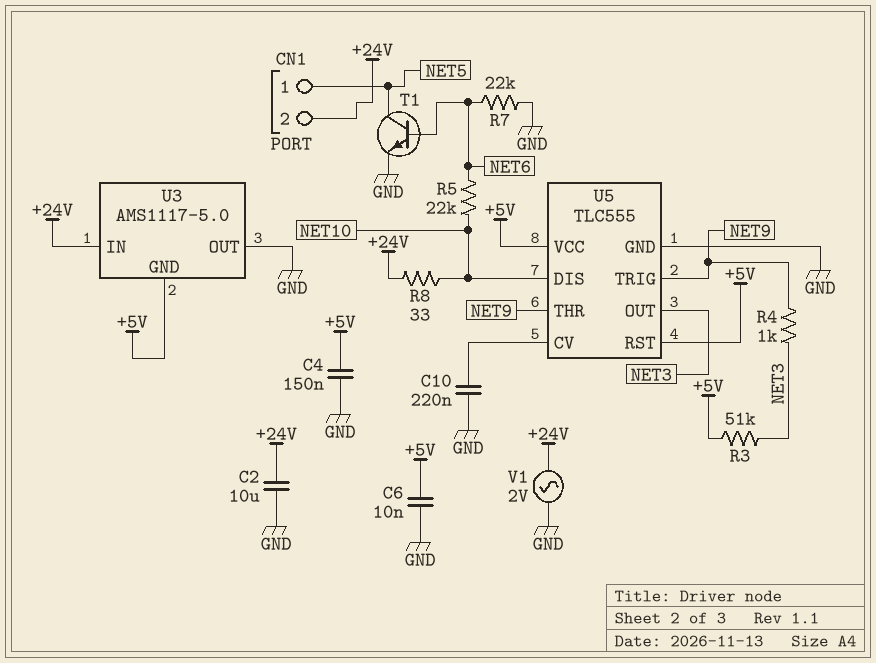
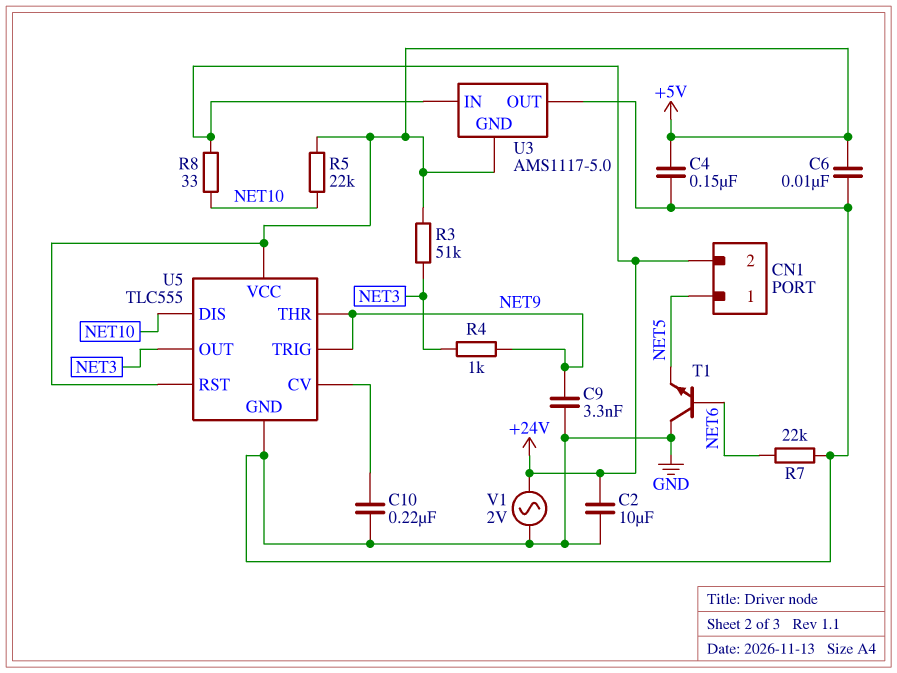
C9: none -> 3.3nF (GND, NET9)
R5: 22k (NET6, NET10) -> 22k (+5V, NET10)
T1: NPN (B NET6, C NET5, E GND) -> NPN (B NET6, C GND, E NET5)

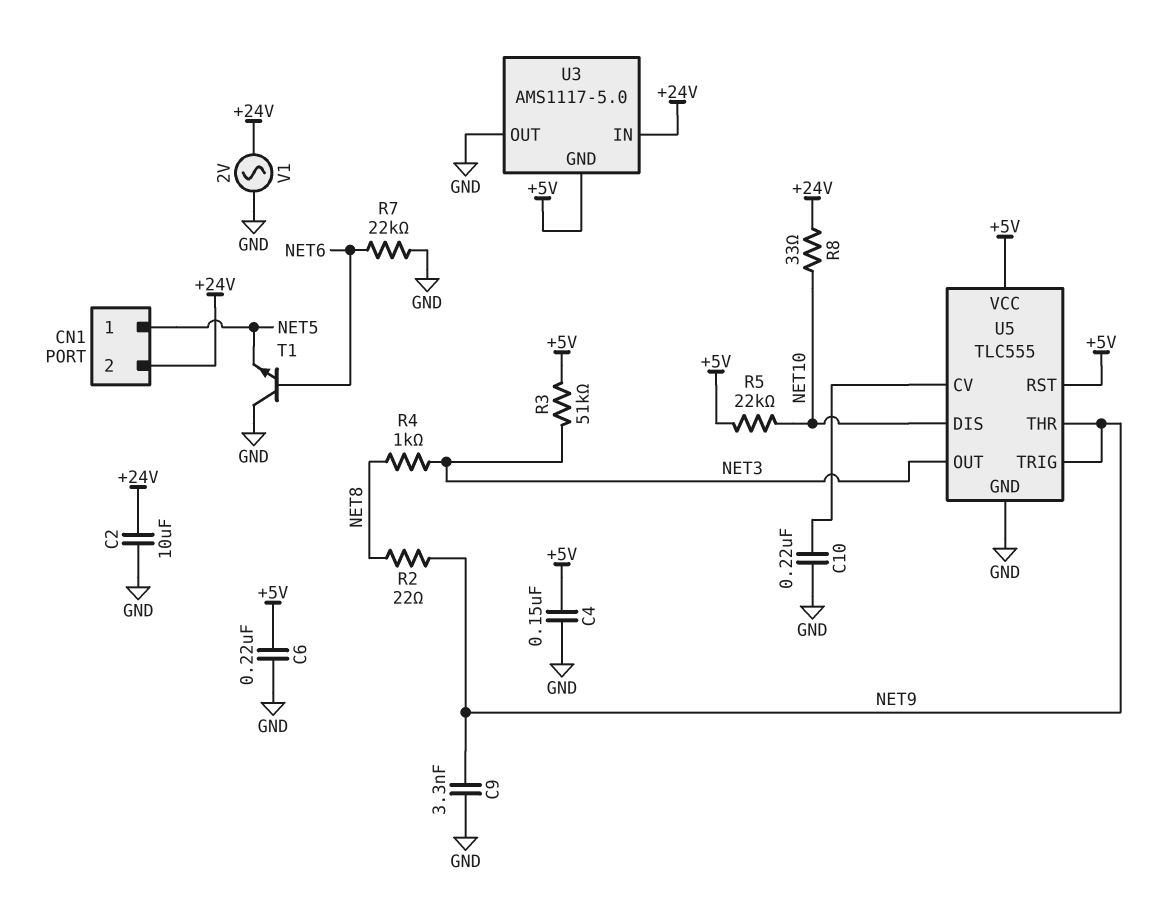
C6: 10nF (+5V, GND) -> 220nF (+5V, GND)
R2: none -> 22 (NET8, NET9)
R4: 1k (NET3, NET9) -> 1k (NET3, NET8)

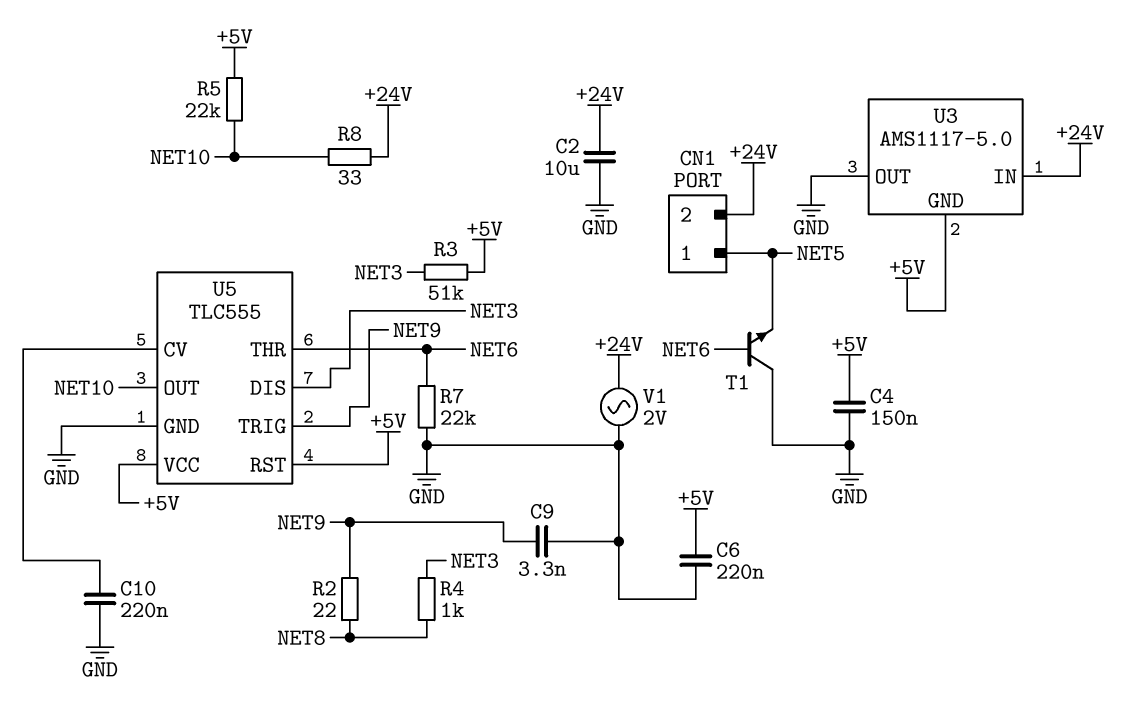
U5 pin DIS: NET10 -> NET3
U5 pin OUT: NET3 -> NET10
U5 pin THR: NET9 -> NET6

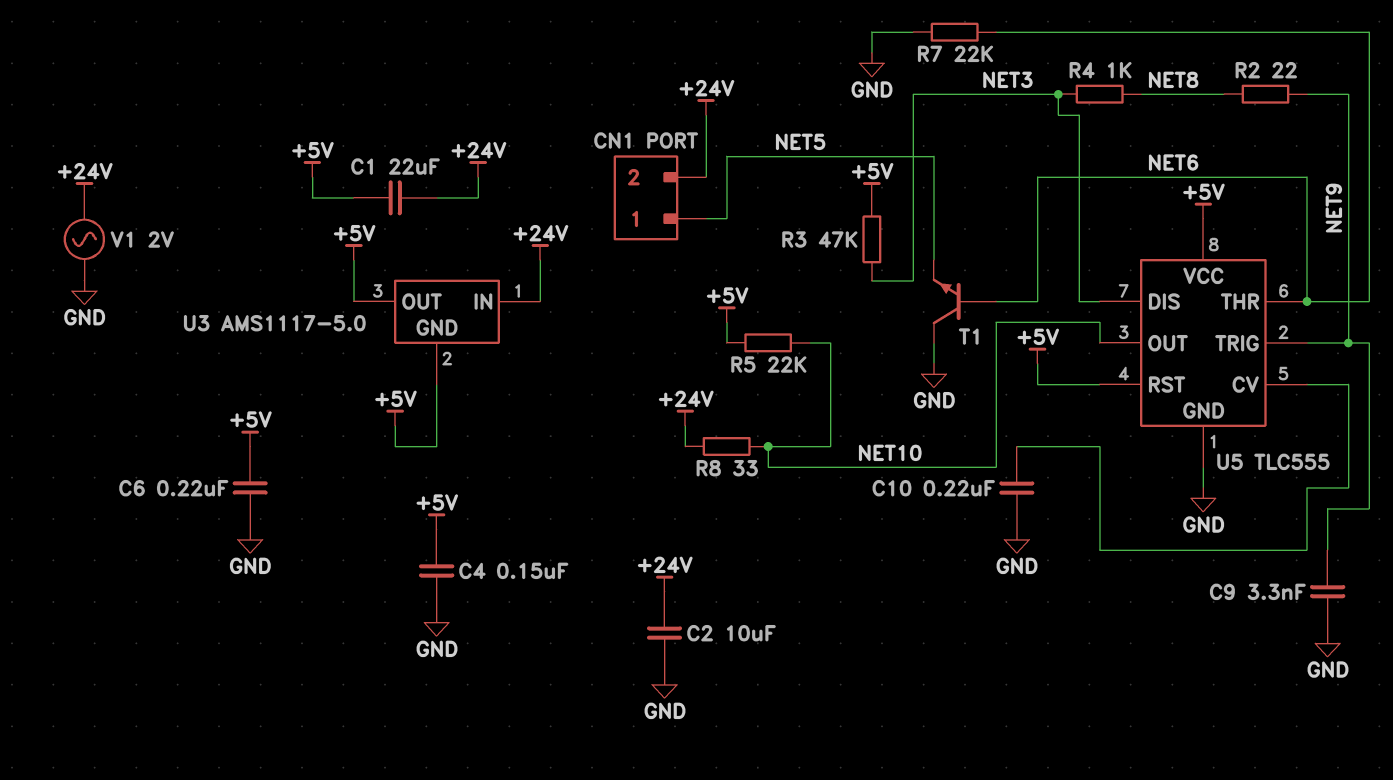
C1: none -> 22uF (+5V, +24V)
R3: 51k (+5V, NET3) -> 47k (+5V, NET3)
U3 pin OUT: GND -> +5V

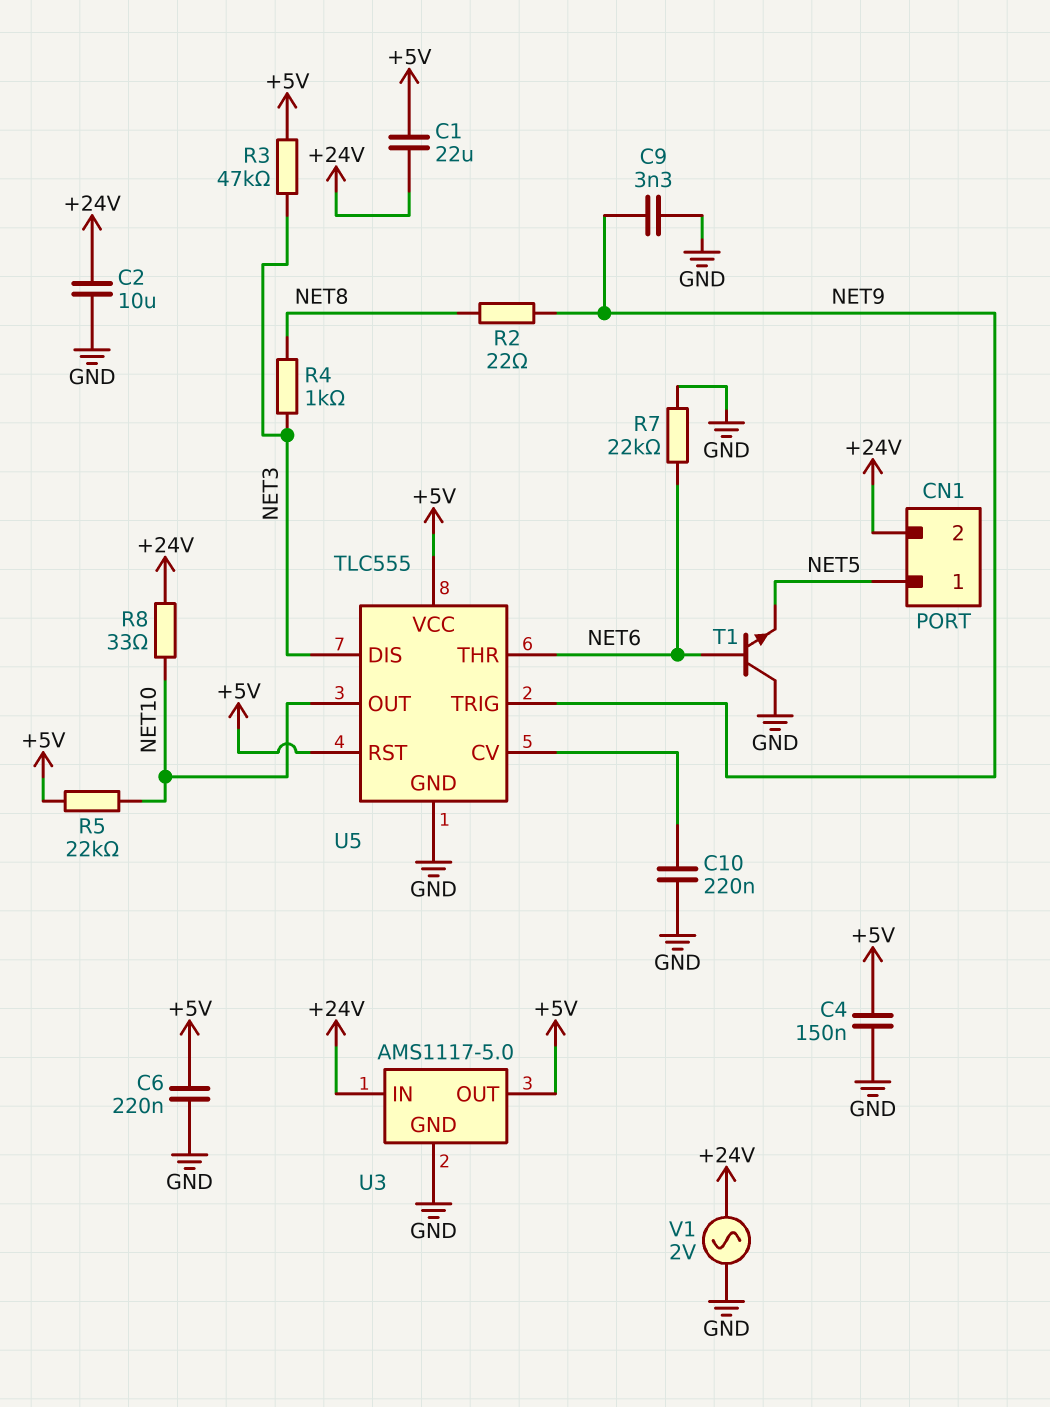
U3 pin GND: +5V -> GND

